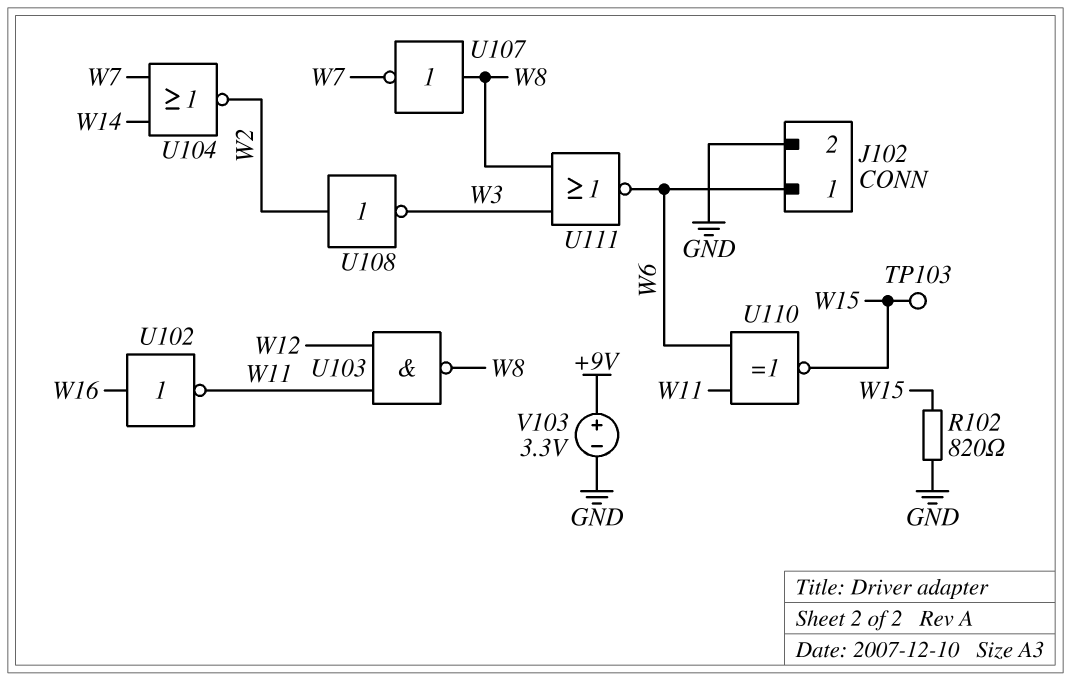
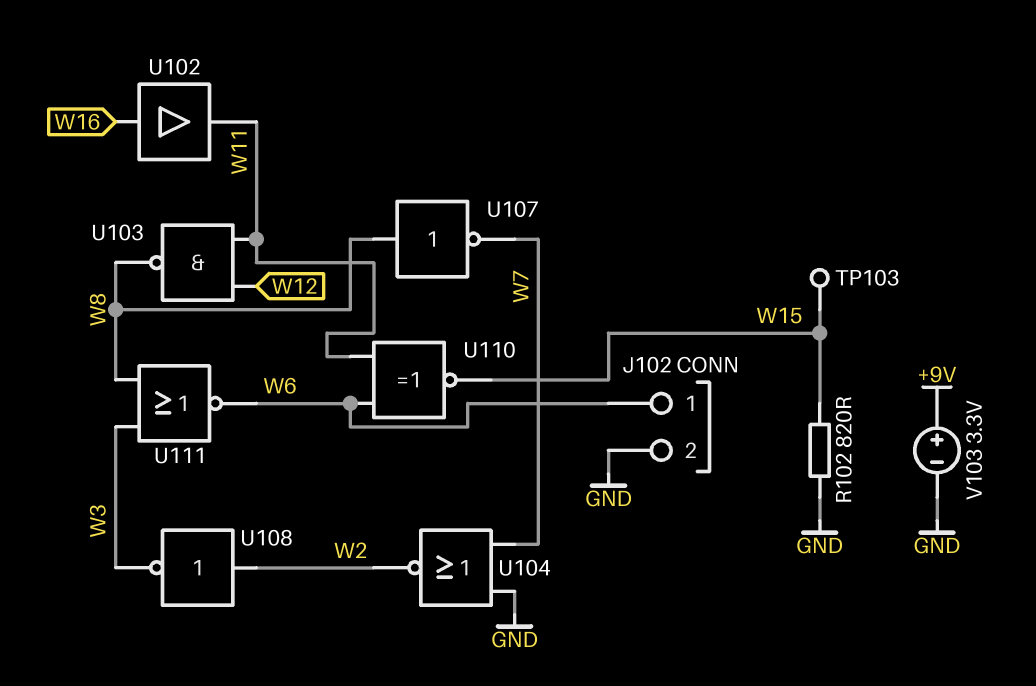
U102: NOT (in W16, out W11) -> buffer (in W16, out W11)
U104: NOR (in W7, in W14, out W2) -> NOR (in GND, in W7, out W2)

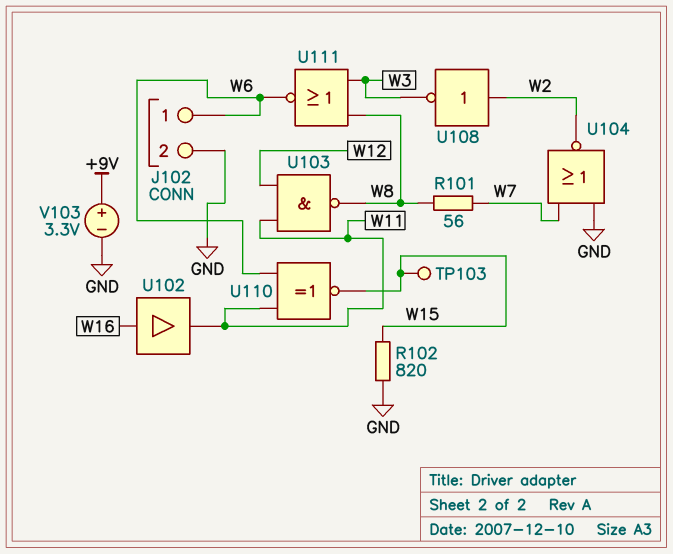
R101: none -> 56 (W7, W8)
U107: NOT (in W8, out W7) -> none

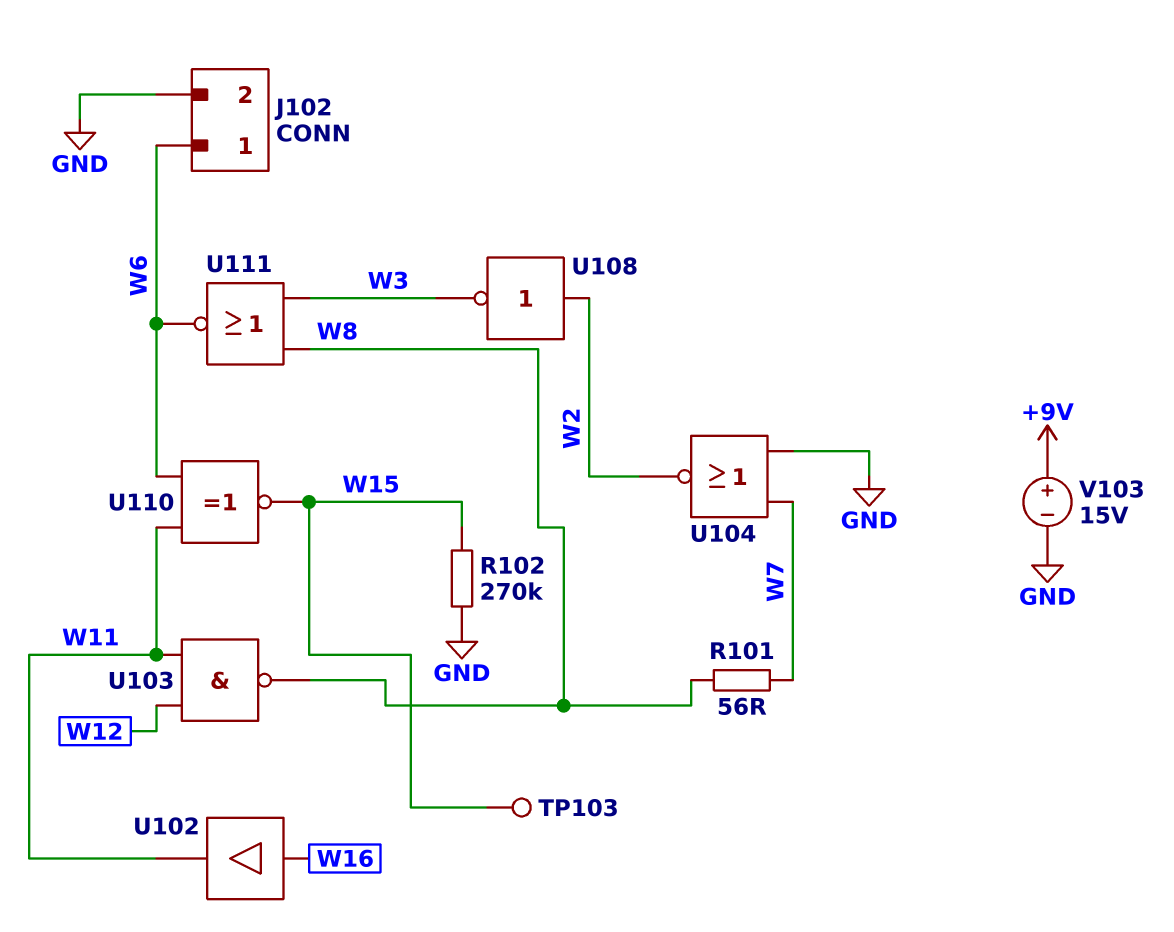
R102: 820 (GND, W15) -> 270k (GND, W15)
V103: 3.3V (plus +9V, minus GND) -> 15V (plus +9V, minus GND)

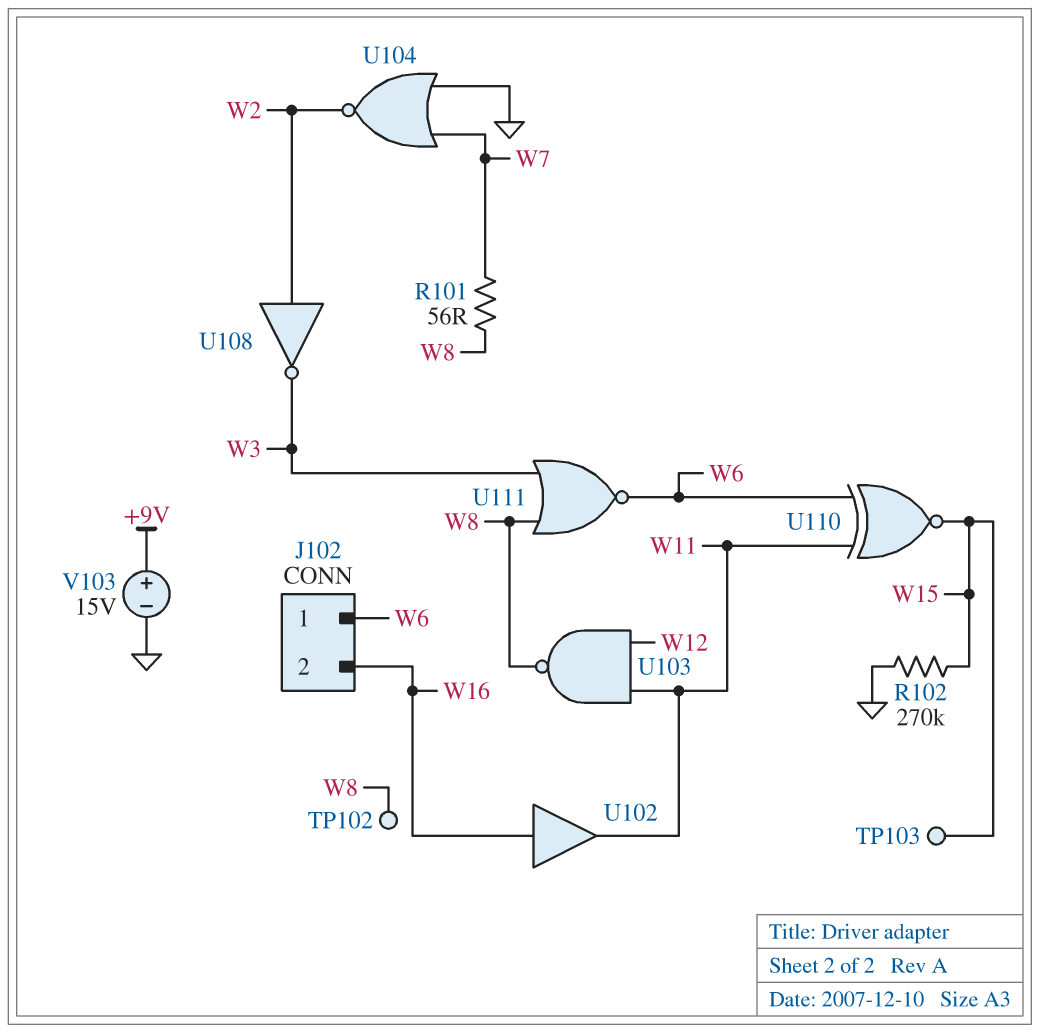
J102 pin 2: GND -> W16
TP102: none -> test point (W8)

